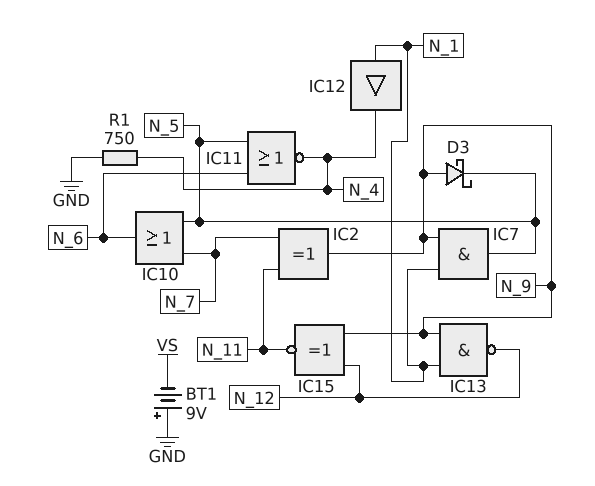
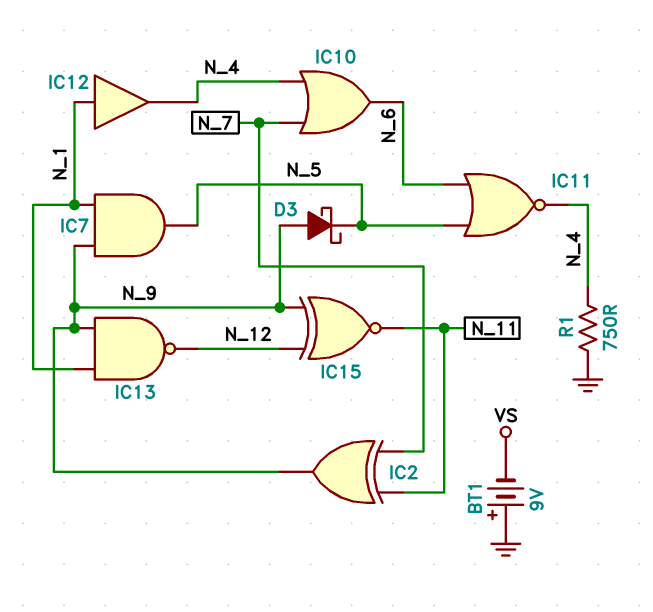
IC10: OR (in N_5, in N_7, out N_6) -> OR (in N_4, in N_7, out N_6)

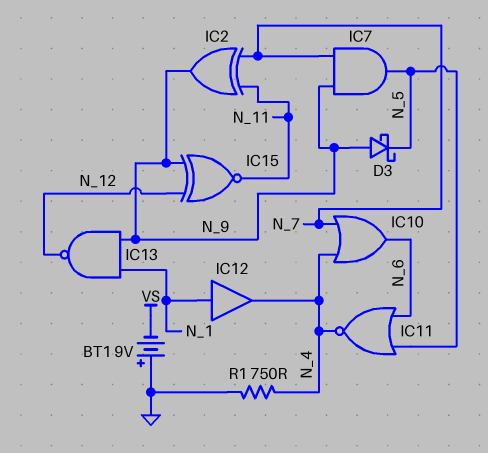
IC7: AND (in N_1, in N_9, out N_5) -> AND (in N_7, in N_9, out N_5)

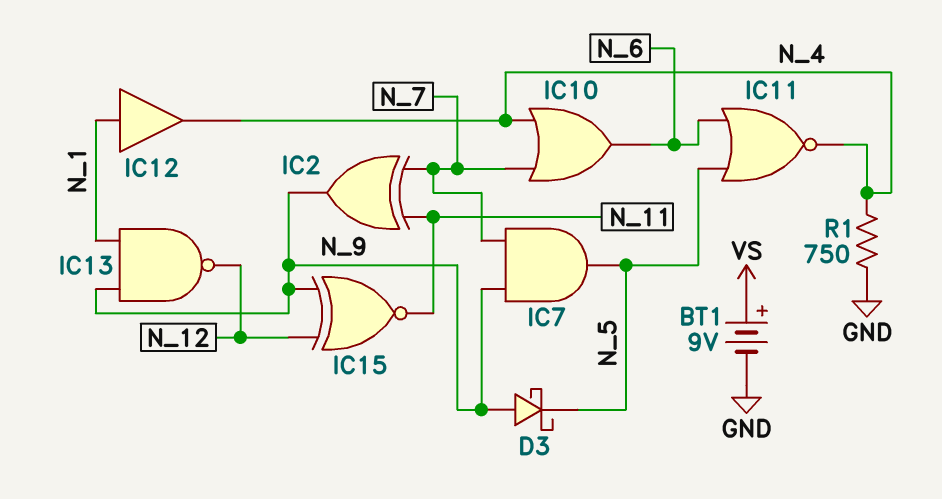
BT1: 9V (plus GND, minus VS) -> 9V (plus VS, minus GND)

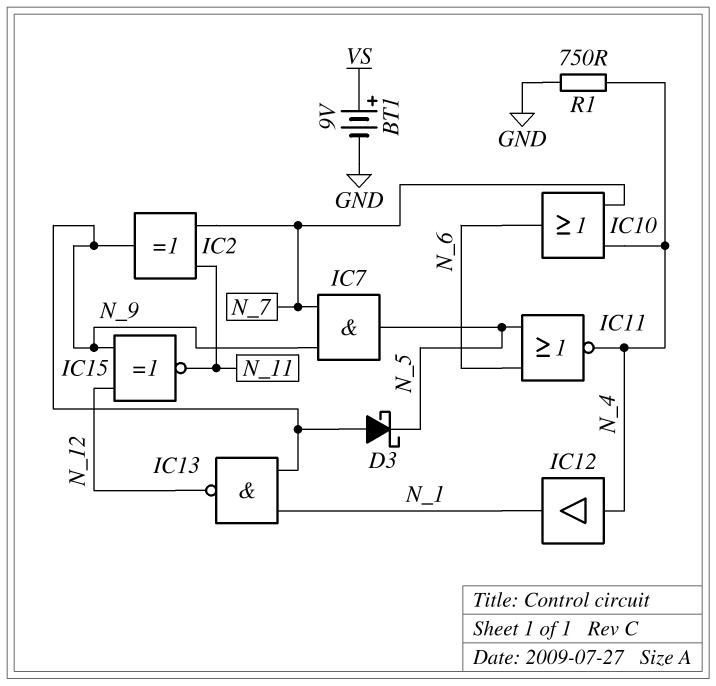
IC12: buffer (in N_1, out N_4) -> buffer (in N_4, out N_1)

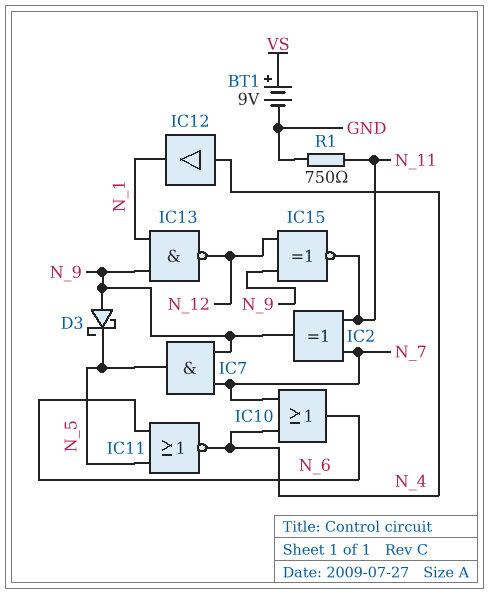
R1: 750 (GND, N_4) -> 750 (GND, N_11)

